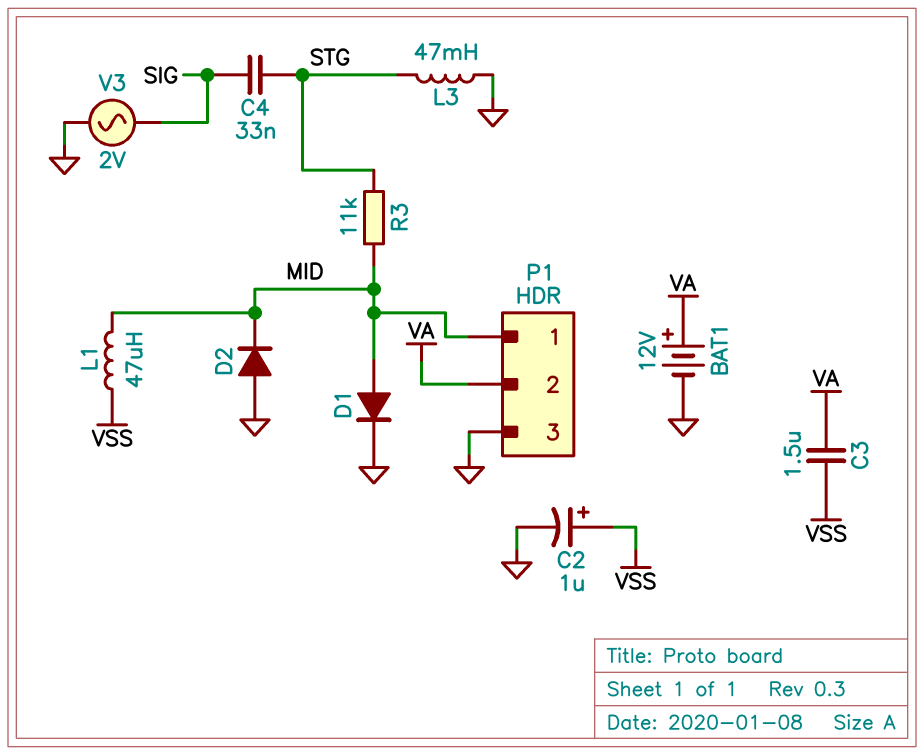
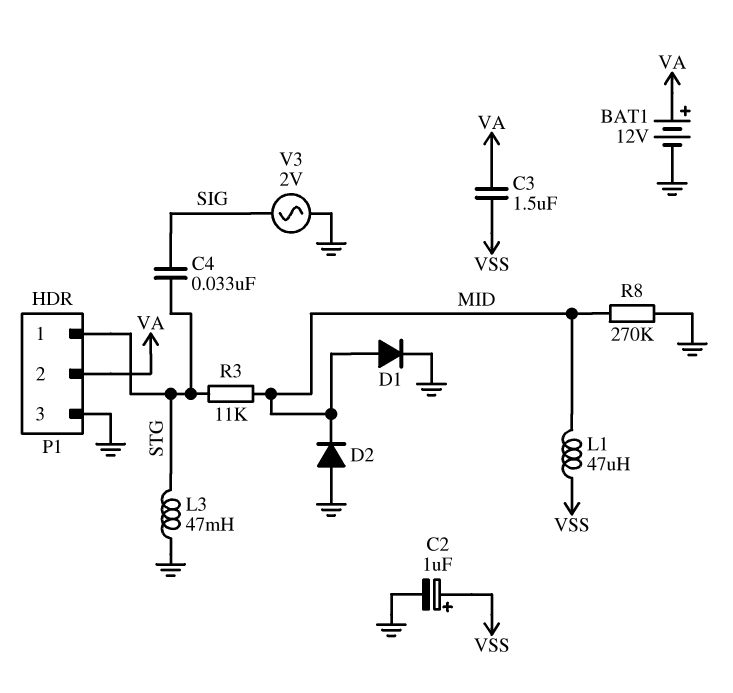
P1 pin 1: MID -> STG
R8: none -> 270k (GND, MID)

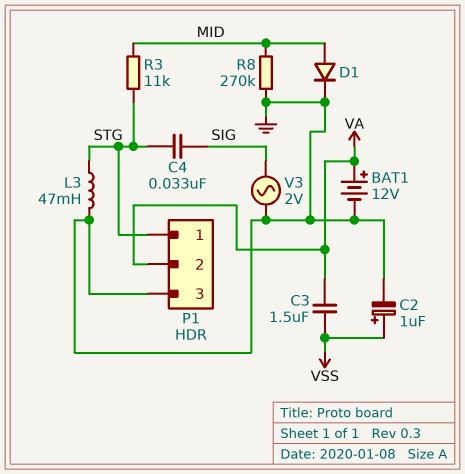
D2: diode (A GND, K MID) -> none
L1: 47uH (MID, VSS) -> none

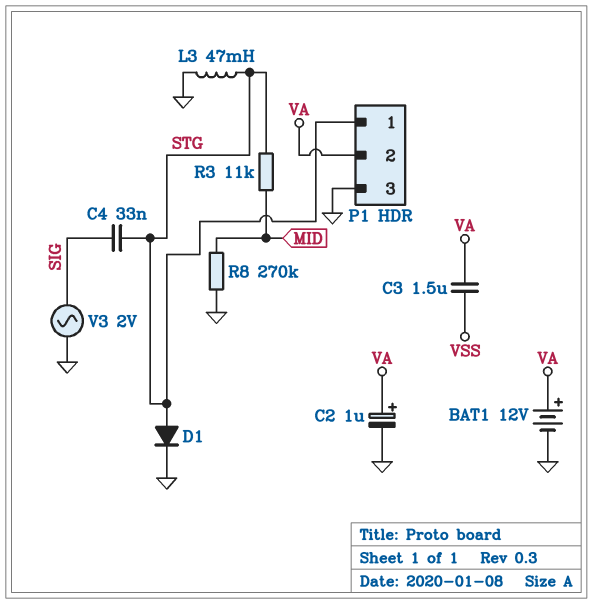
C2: 1uF (plus VSS, minus GND) -> 1uF (plus VA, minus GND)
D1: diode (A MID, K GND) -> diode (A STG, K GND)

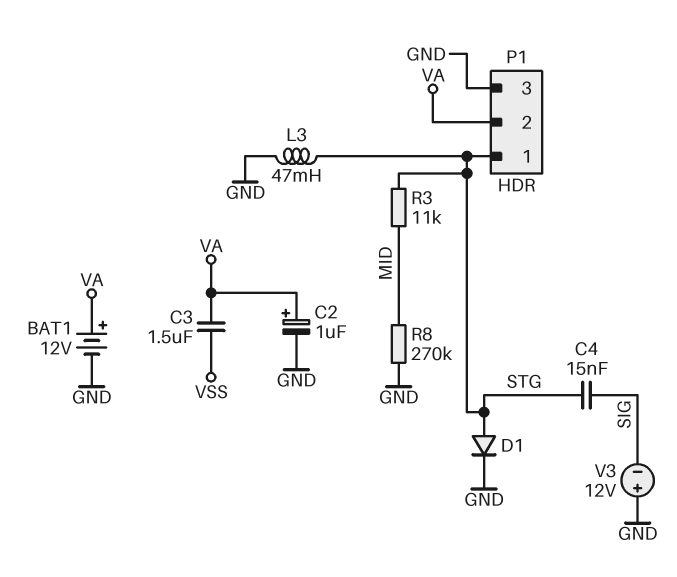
C4: 33nF (SIG, STG) -> 15nF (SIG, STG)
V3: AC 2V (GND, SIG) -> 12V (plus GND, minus SIG)

